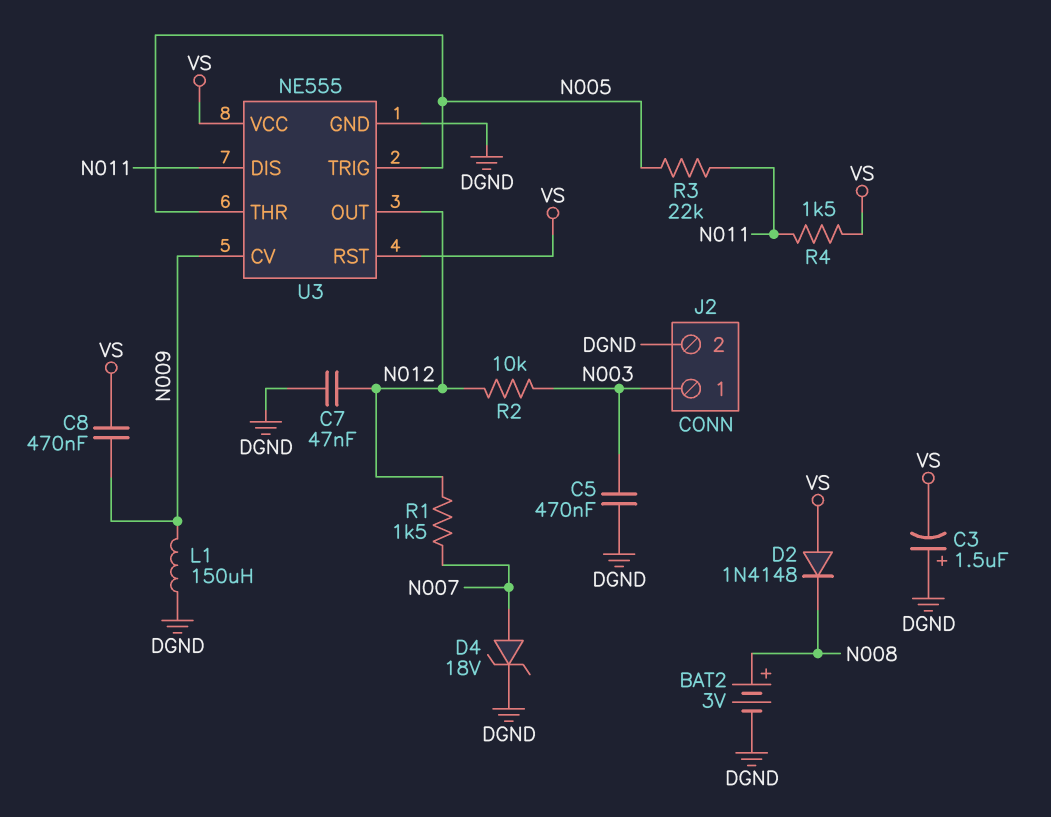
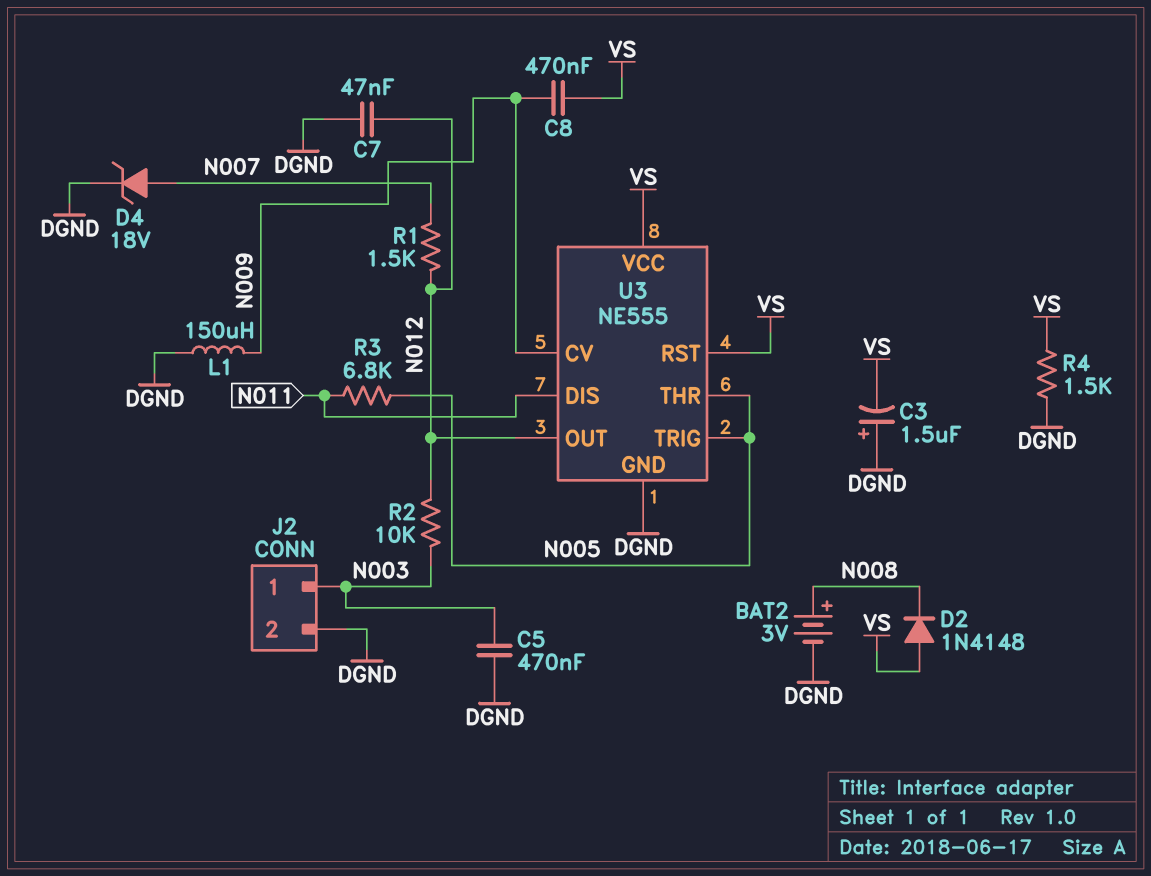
R3: 22k (N005, N011) -> 6.8k (N005, N011)
R4: 1.5k (N011, VS) -> 1.5k (DGND, VS)

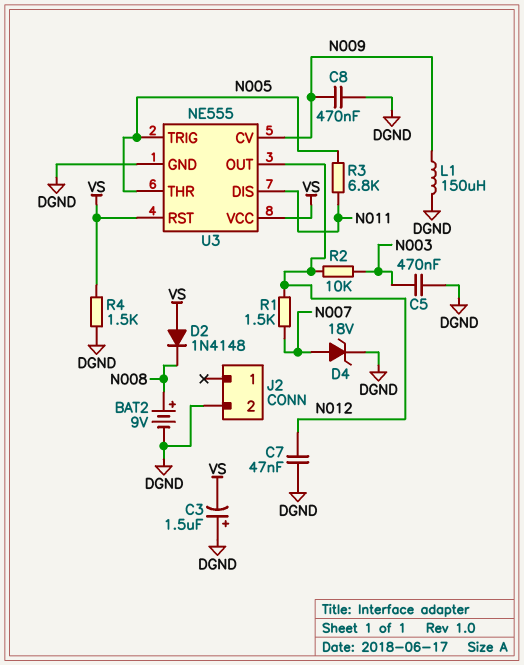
BAT2: 3V (plus N008, minus DGND) -> 9V (plus N008, minus DGND)
C8: 470nF (N009, VS) -> 470nF (DGND, N009)
J2 pin 1: N003 -> none

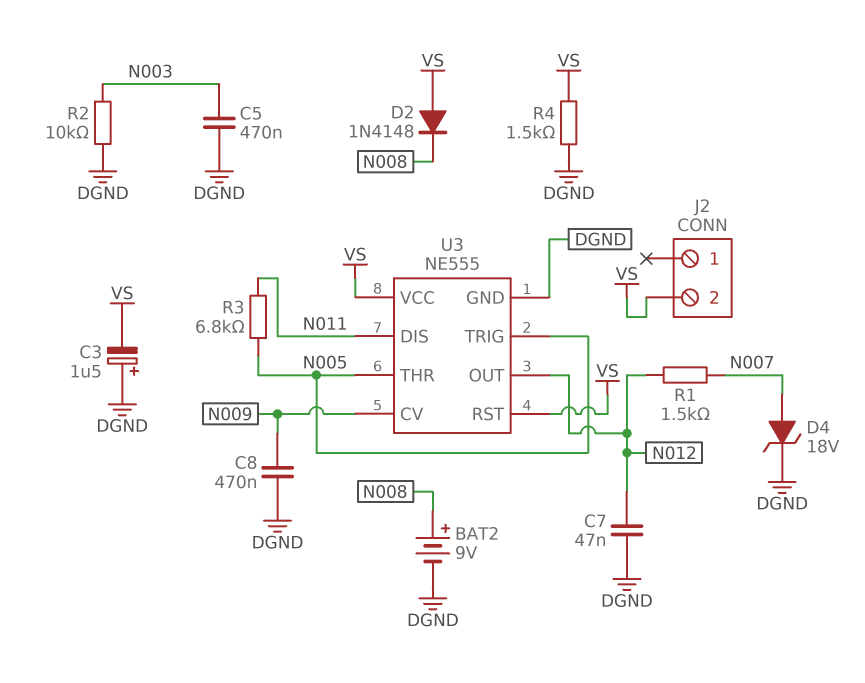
J2 pin 2: DGND -> VS
L1: 150uH (DGND, N009) -> none
R2: 10k (N003, N012) -> 10k (DGND, N003)

